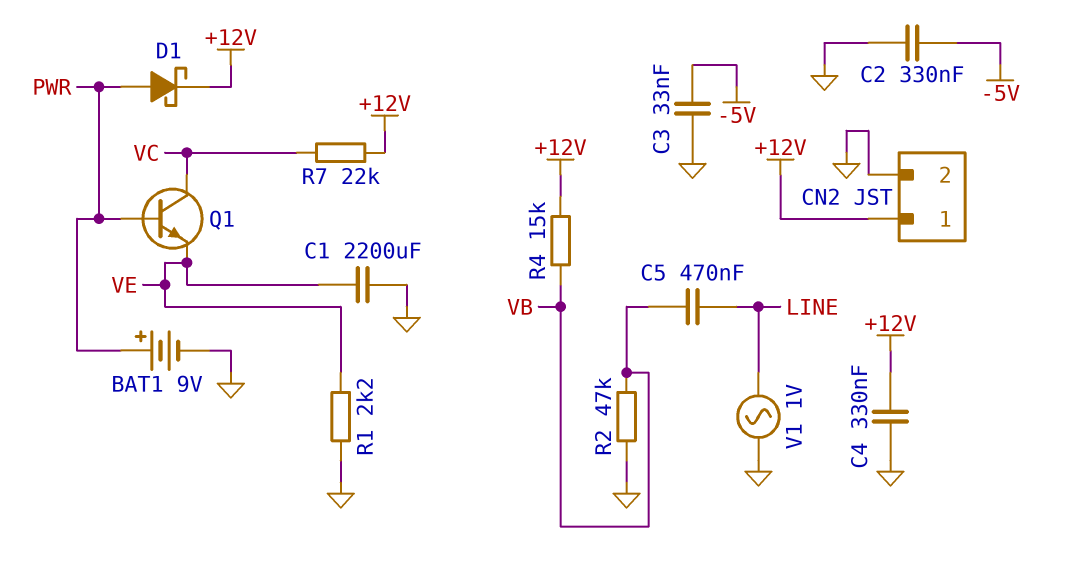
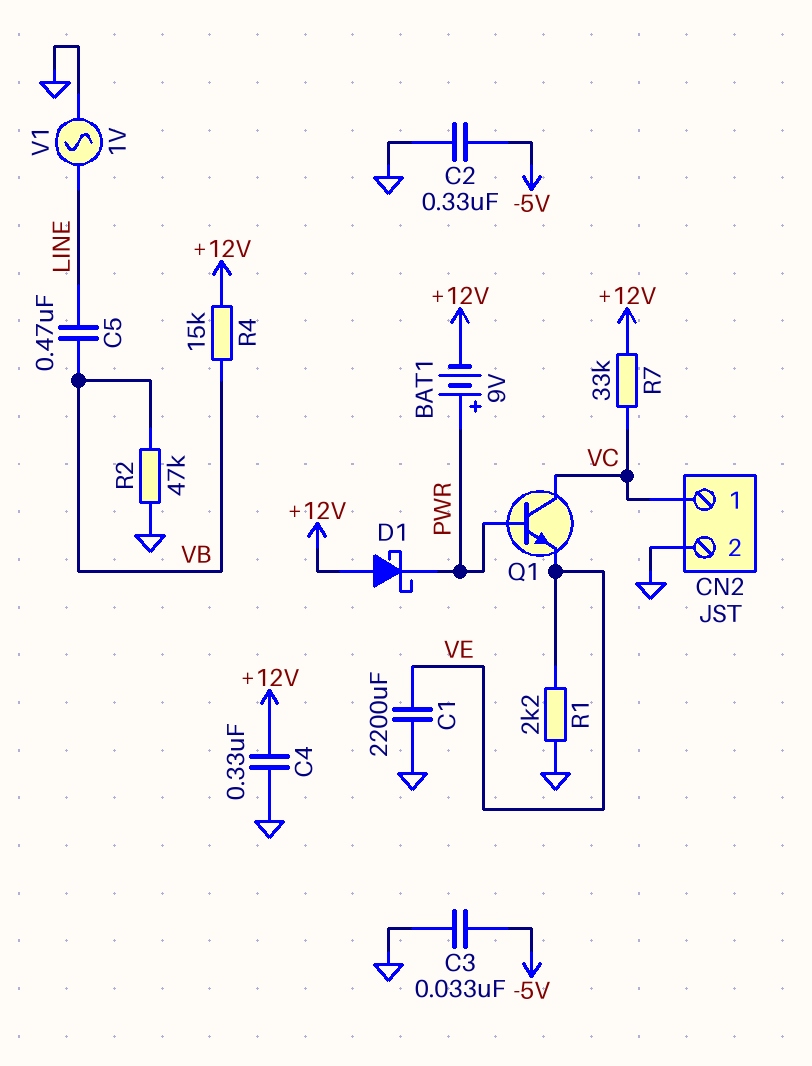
BAT1: 9V (plus PWR, minus GND) -> 9V (plus PWR, minus +12V)
CN2 pin 1: +12V -> VC
D1: schottky (A PWR, K +12V) -> schottky (A +12V, K PWR)
R7: 22k (+12V, VC) -> 33k (+12V, VC)

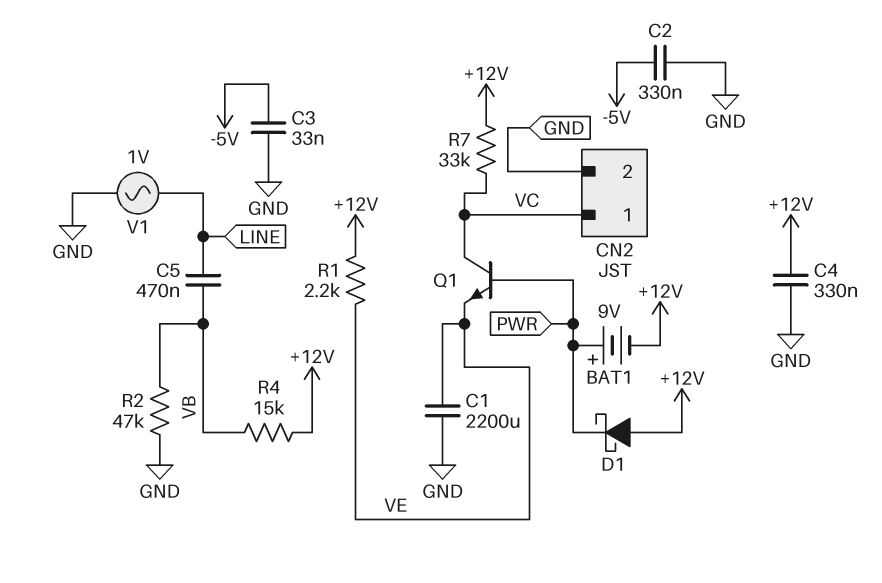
R1: 2.2k (GND, VE) -> 2.2k (+12V, VE)

